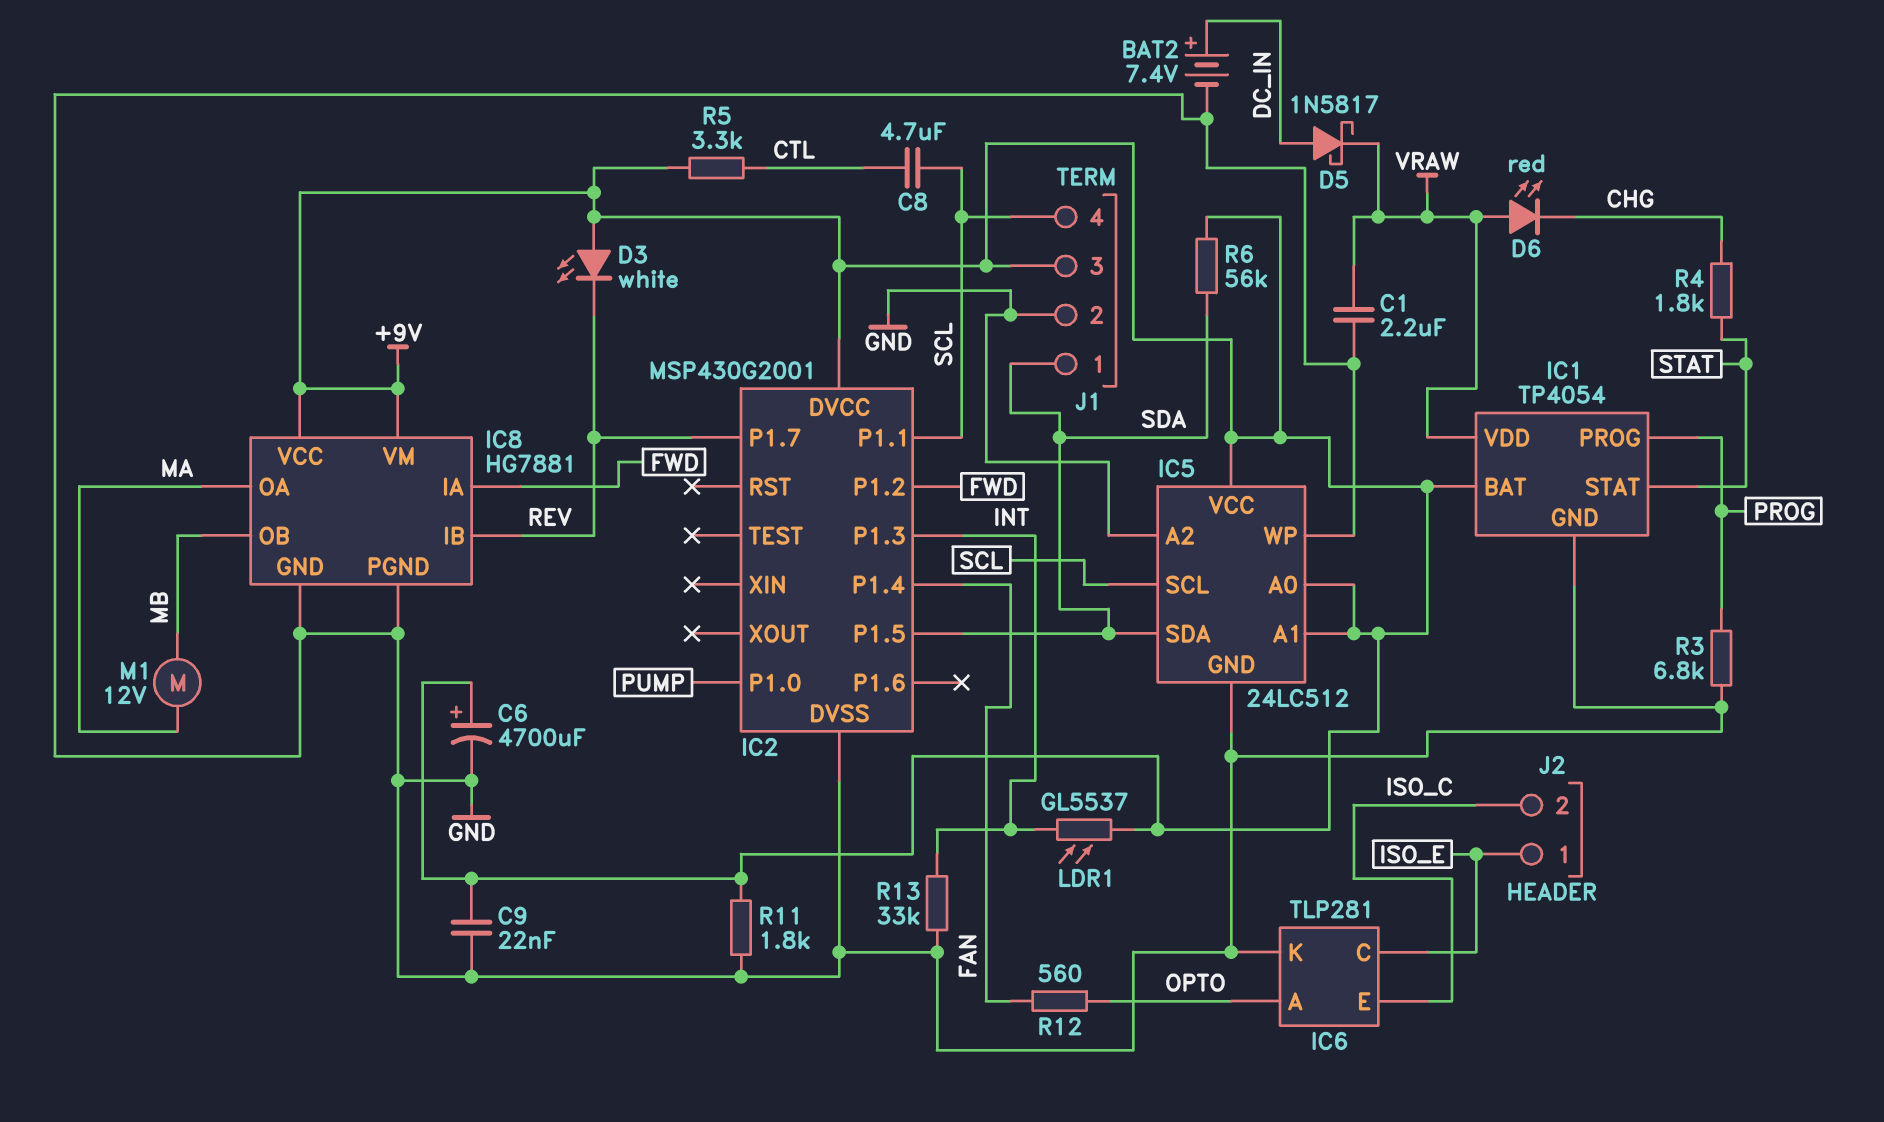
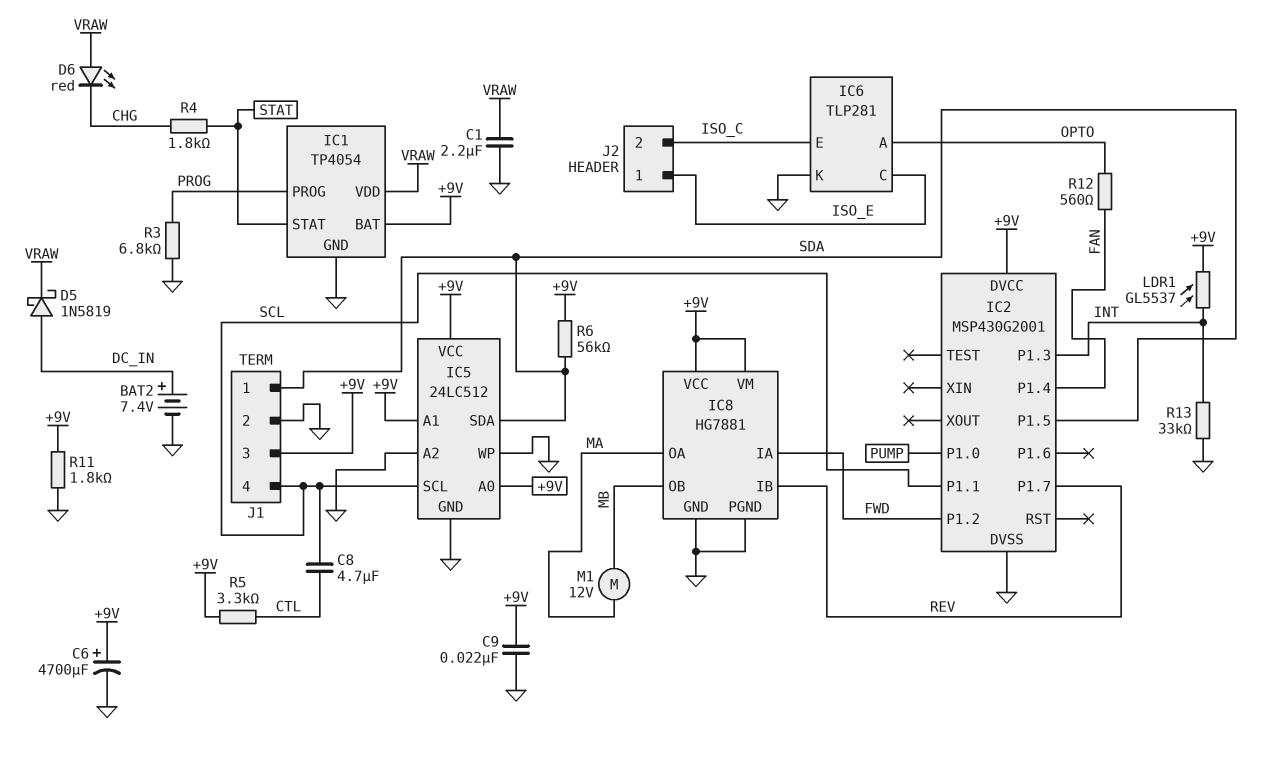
D3: LED white (A +9V, K REV) -> none
D5: schottky 1N5817 (A DC_IN, K VRAW) -> schottky 1N5819 (A DC_IN, K VRAW)

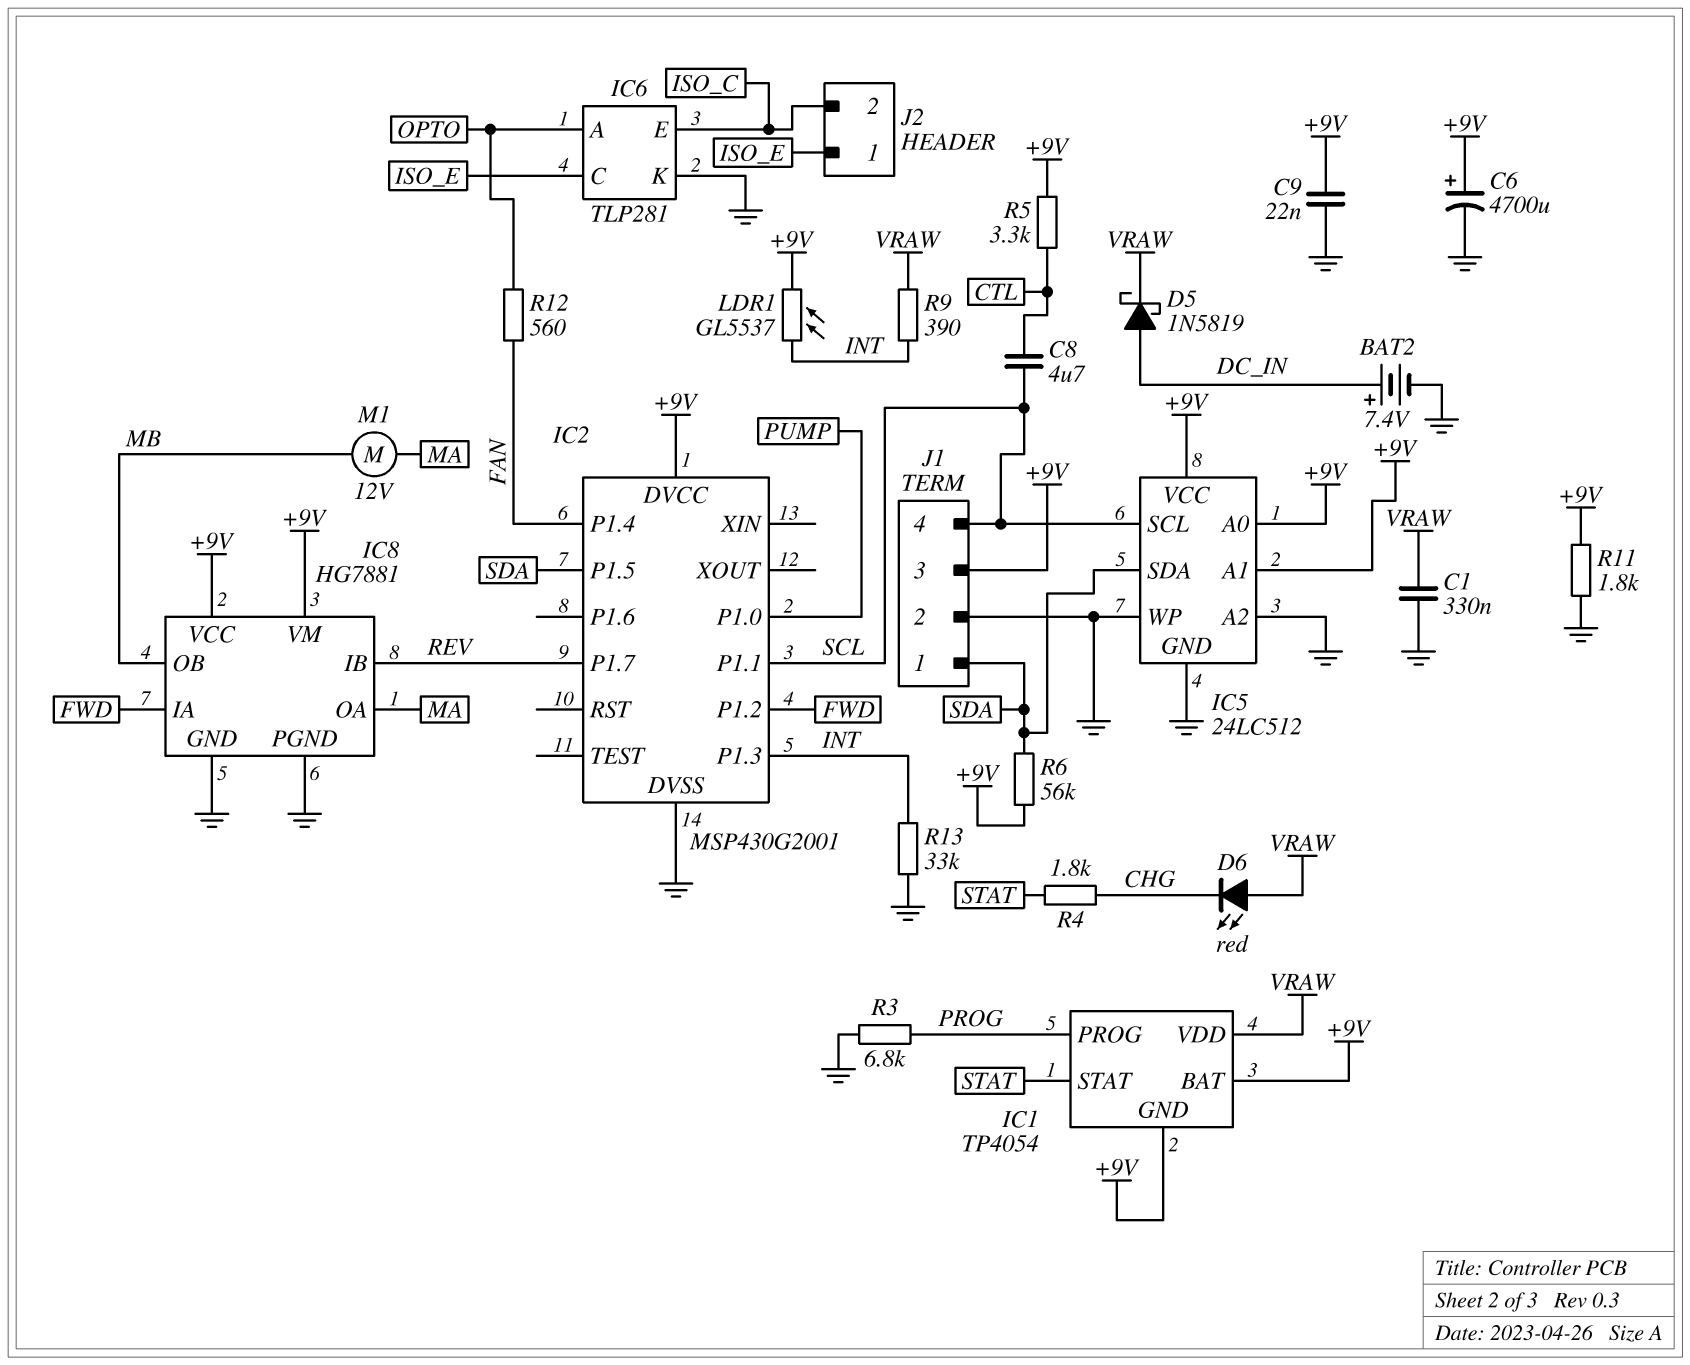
C1: 2.2uF (GND, VRAW) -> 330nF (GND, VRAW)
IC1 pin GND: GND -> +9V
R9: none -> 390 (INT, VRAW)

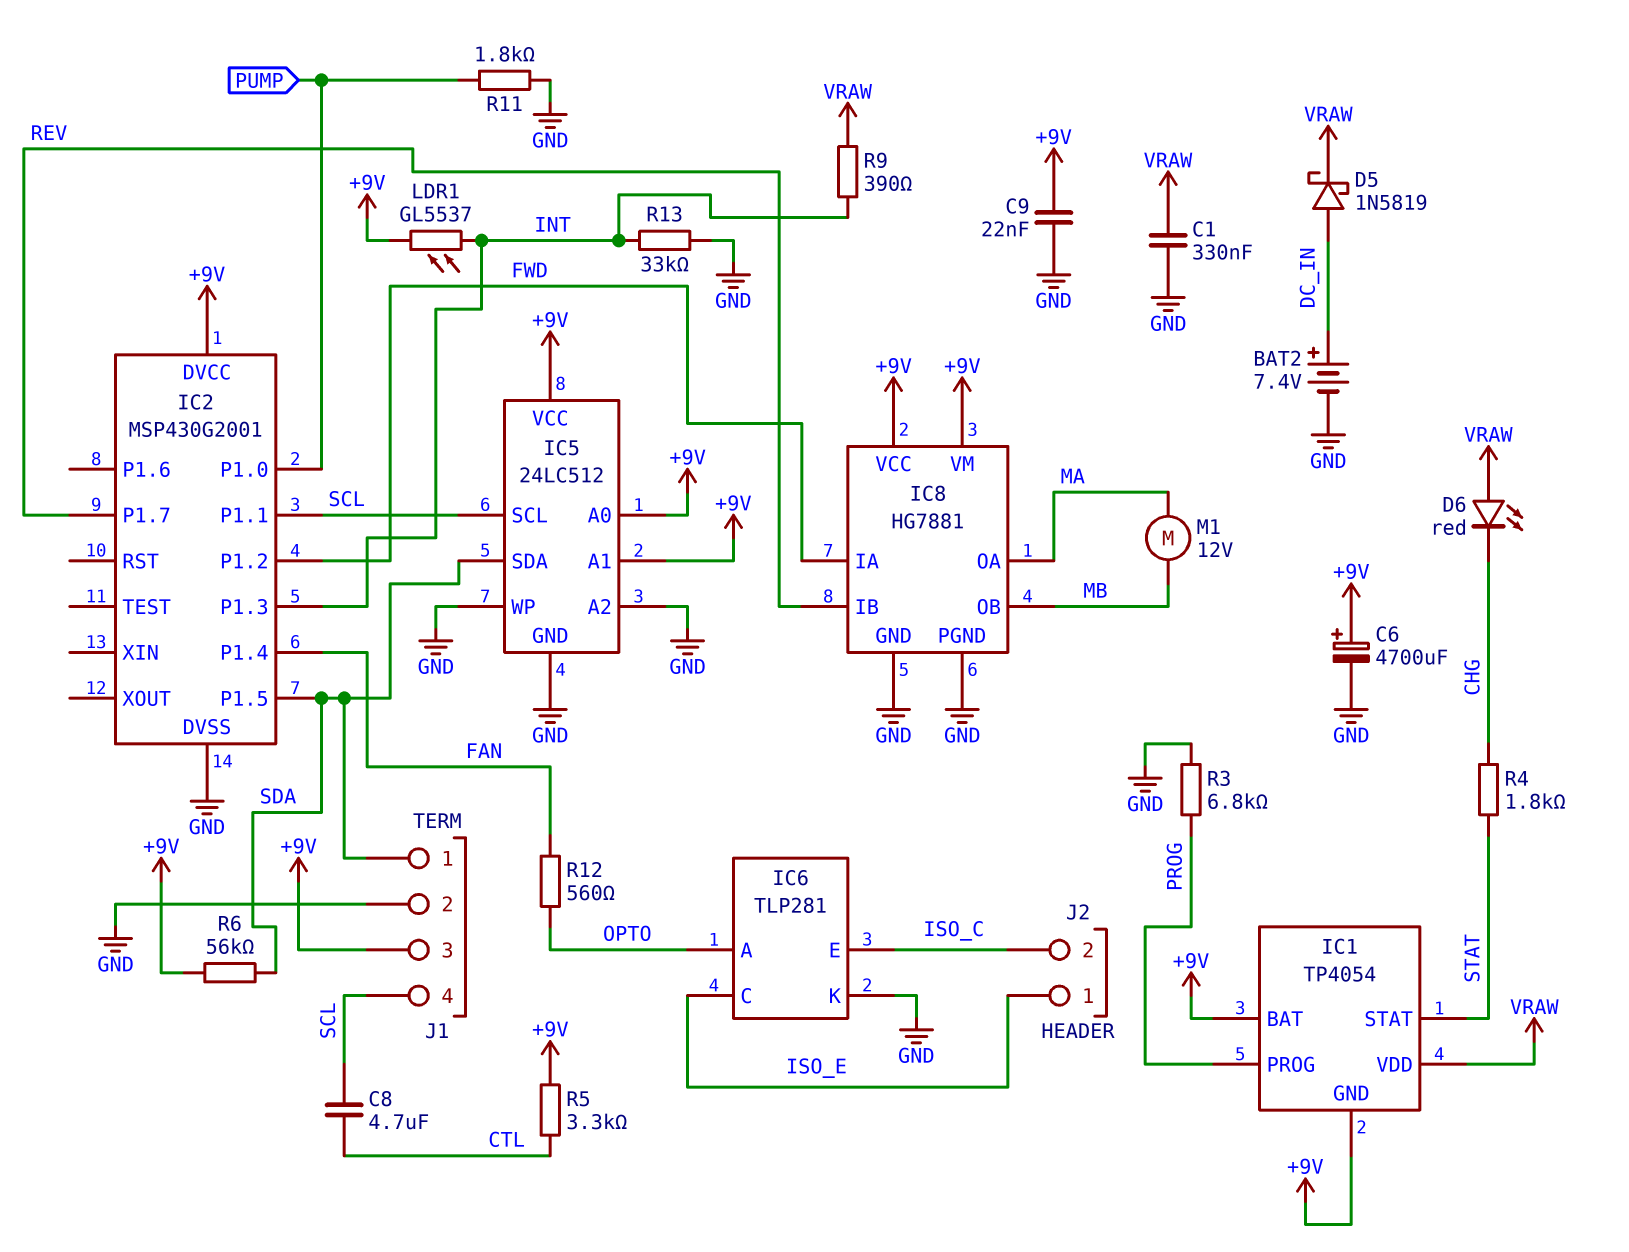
R11: 1.8k (+9V, GND) -> 1.8k (GND, PUMP)

